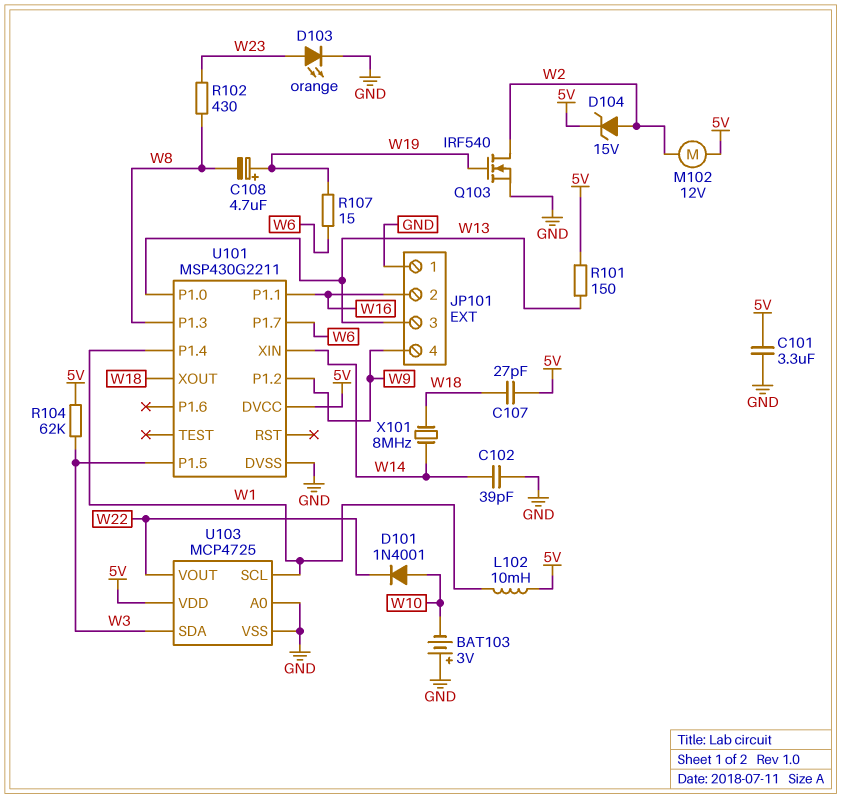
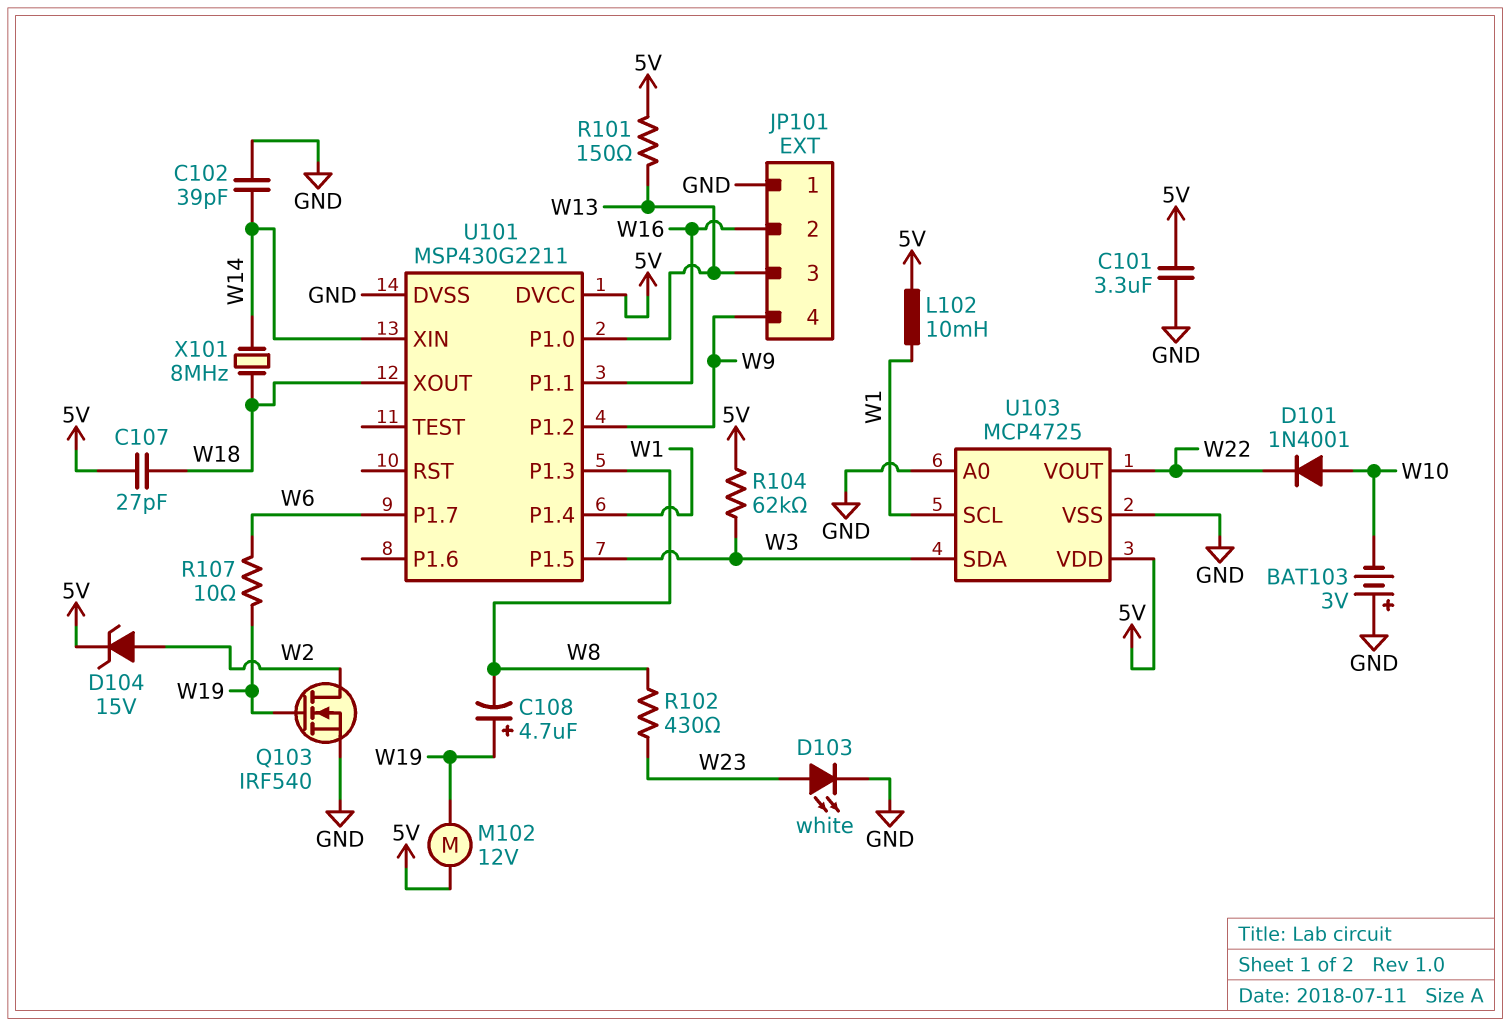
D103: LED orange (A W23, K GND) -> LED white (A W23, K GND)
M102: motor 12V (5V, W2) -> motor 12V (5V, W19)
R107: 15 (W6, W19) -> 10 (W6, W19)

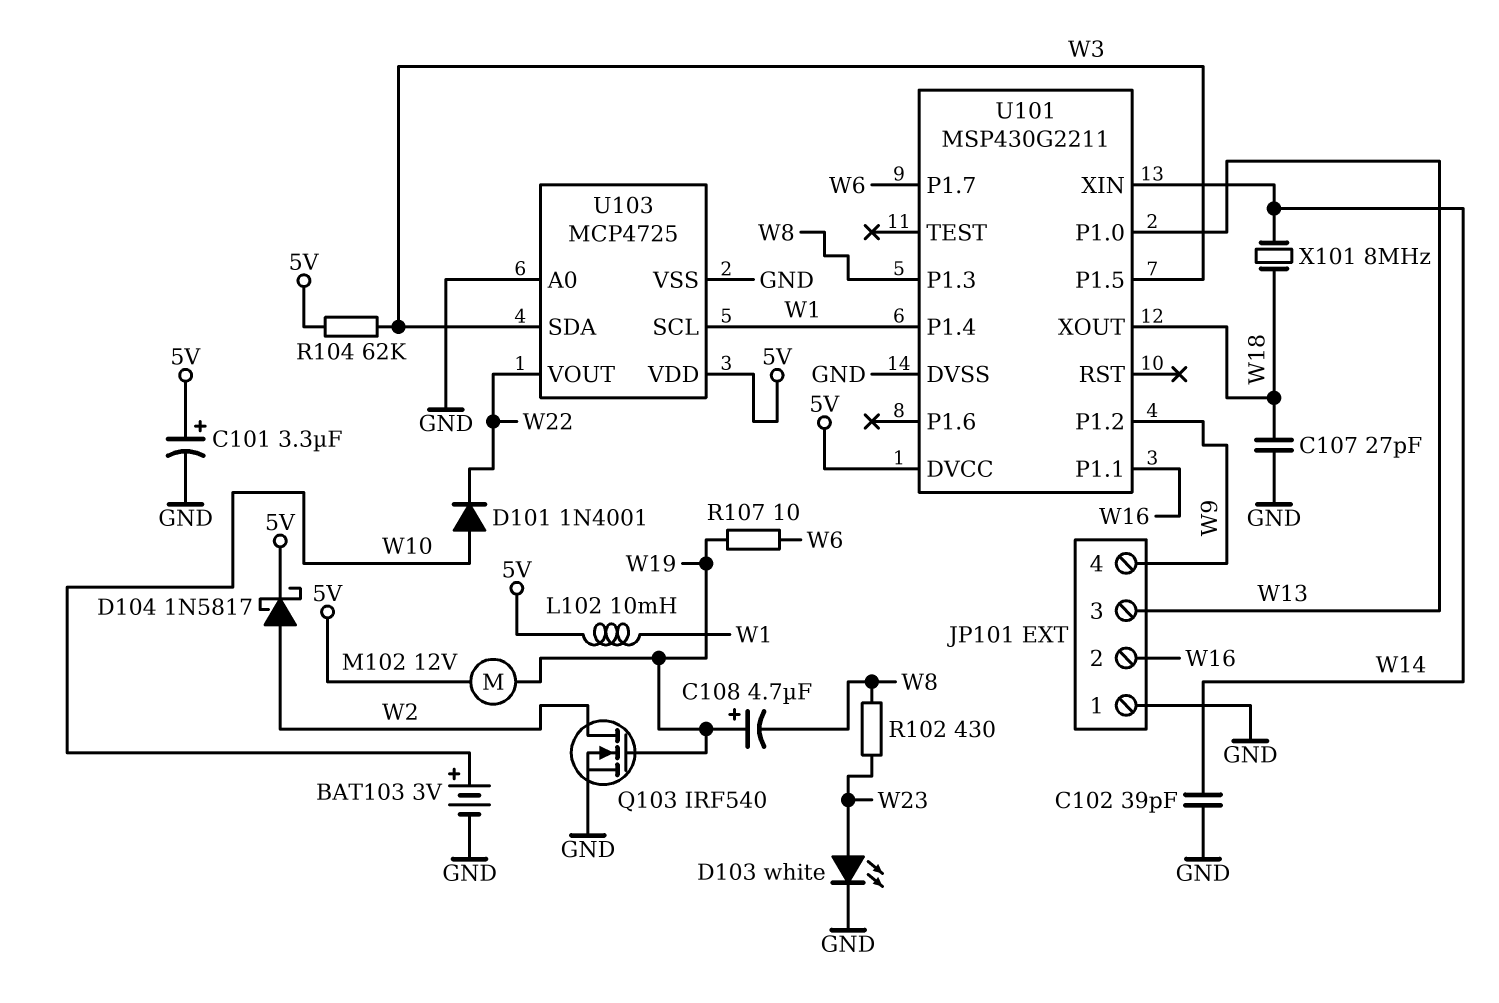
BAT103: 3V (plus GND, minus W10) -> 3V (plus W10, minus GND)
C101: 3.3uF (5V, GND) -> 3.3uF (plus 5V, minus GND)
C107: 27pF (5V, W18) -> 27pF (GND, W18)
D104: zener 15V (A W2, K 5V) -> schottky 1N5817 (A W2, K 5V)
R101: 150 (5V, W13) -> none

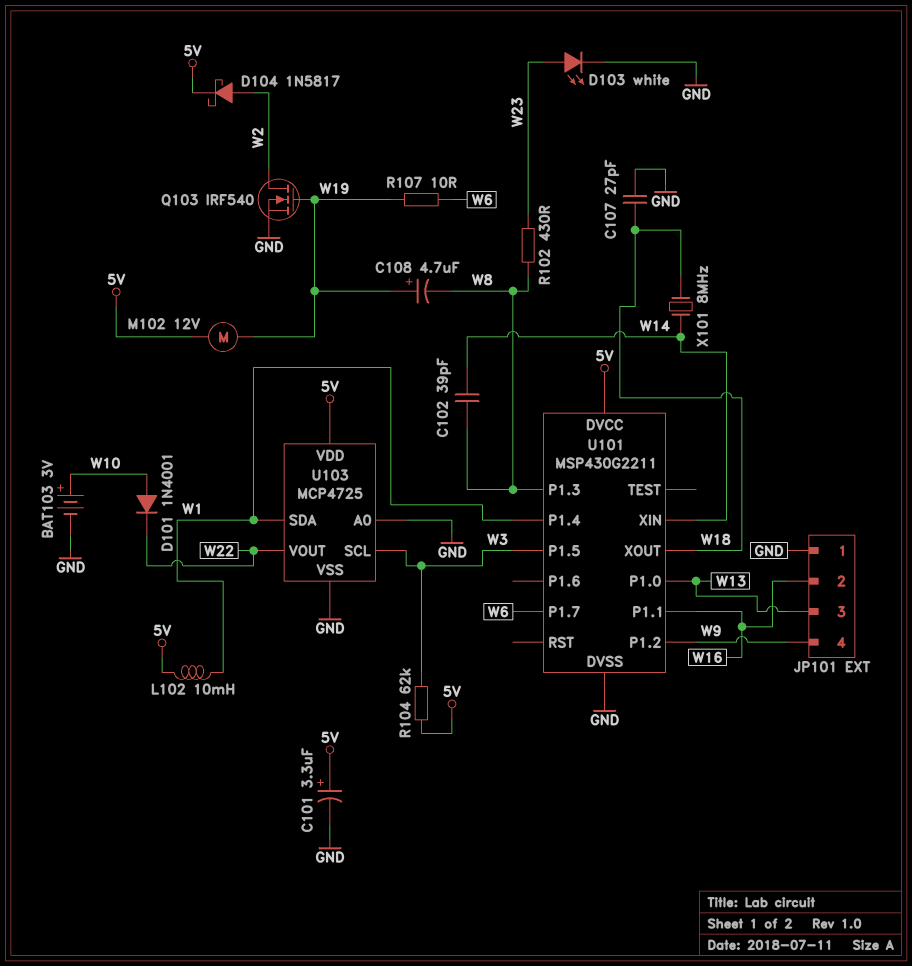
C102: 39pF (GND, W14) -> 39pF (W8, W14)
U103 pin SCL: W1 -> W3
U103 pin SDA: W3 -> W1

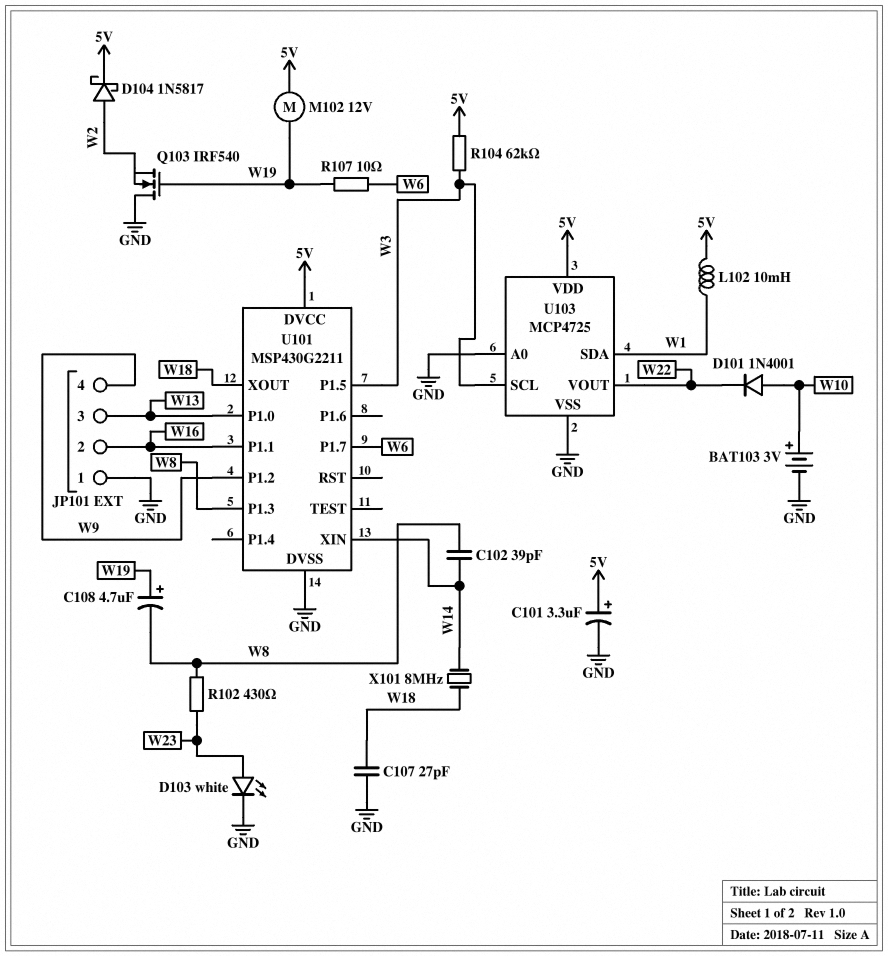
Q103: NMOS IRF540 (G W19, D W2, S GND) -> NMOS IRF540 (G W19, D GND, S W2)
U101 pin P1.4: W1 -> none

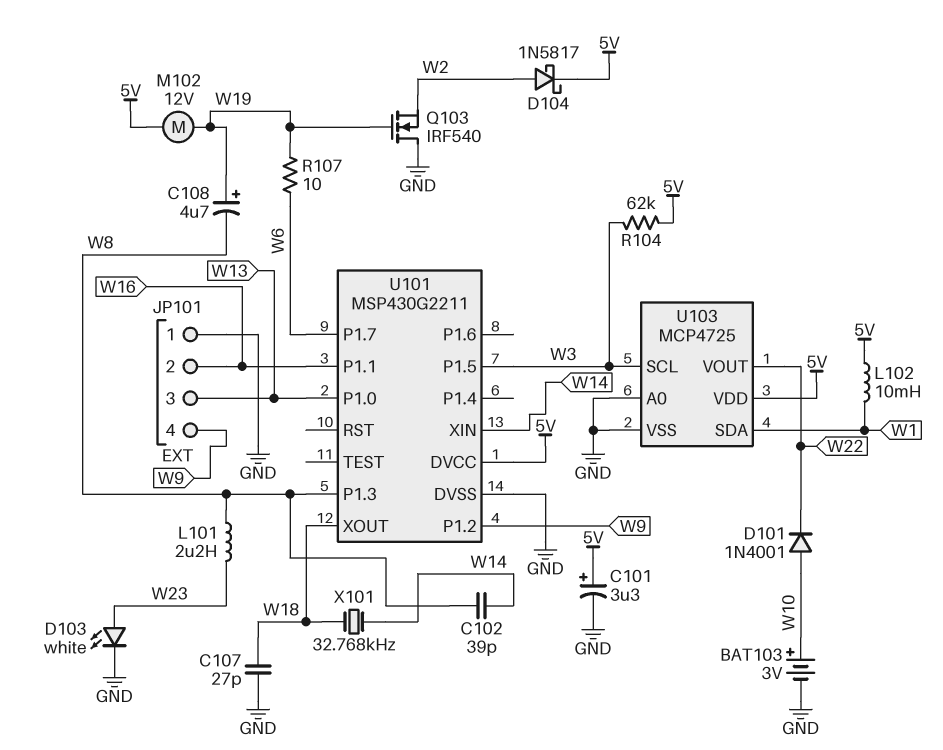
L101: none -> 2.2uH (W8, W23)
R102: 430 (W8, W23) -> none
X101: 8MHz (W14, W18) -> 32.768kHz (W14, W18)

